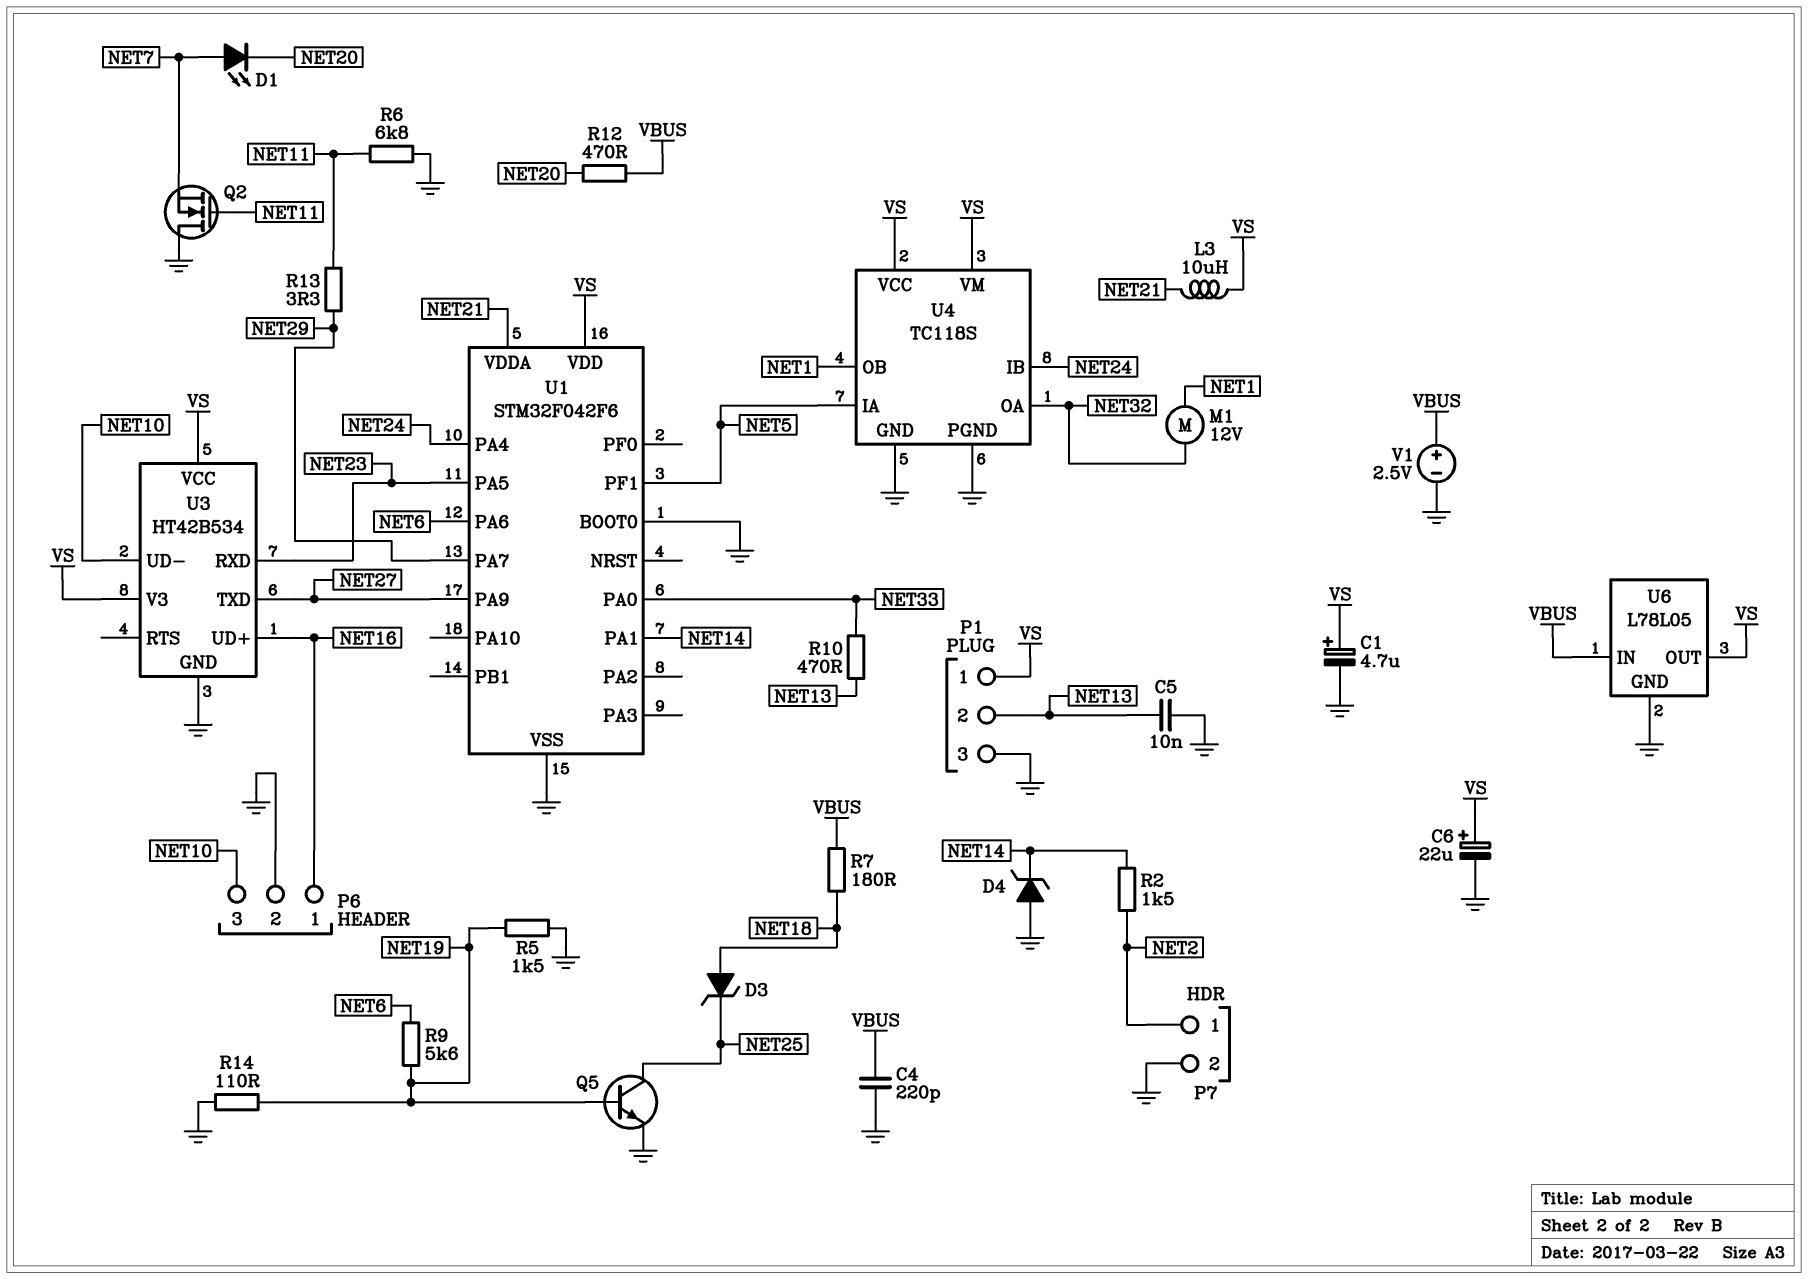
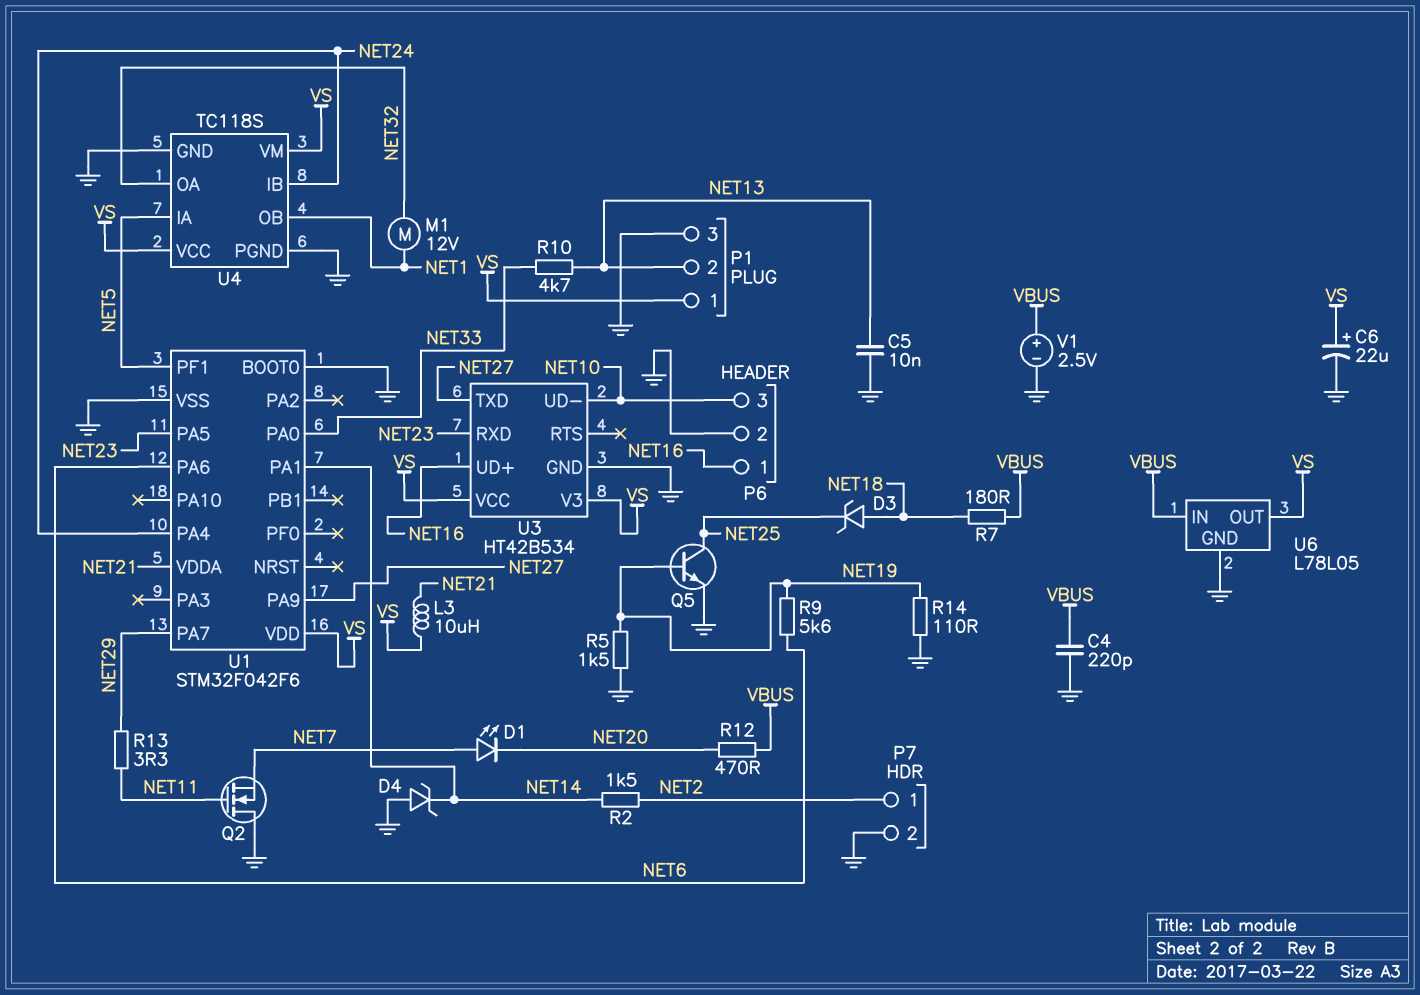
C1: 4.7uF (plus VS, minus GND) -> none
R6: 6.8k (GND, NET11) -> none
R10: 470 (NET13, NET33) -> 4.7k (NET13, NET33)

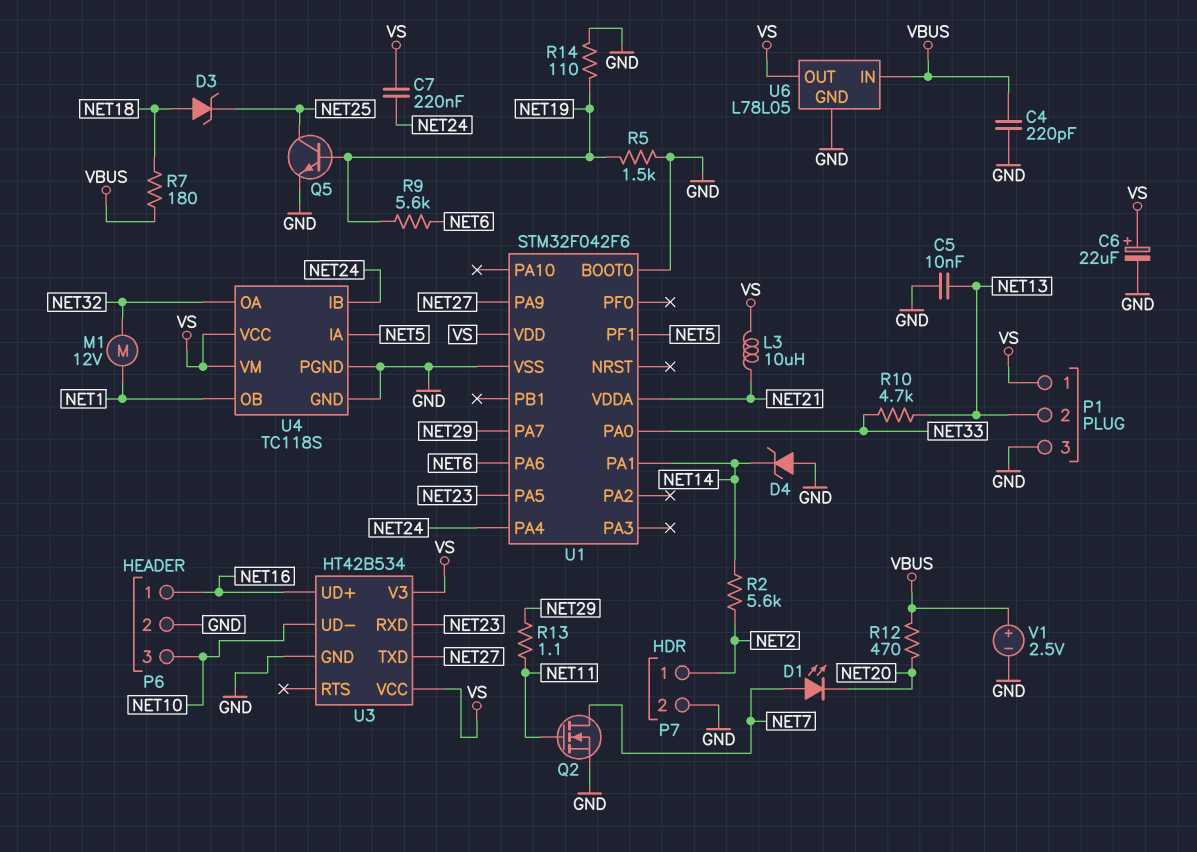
C7: none -> 220nF (NET24, VS)
Q2: NMOS (G NET11, D GND, S NET7) -> NMOS (G NET11, D NET7, S GND)
R2: 1.5k (NET2, NET14) -> 5.6k (NET2, NET14)
R13: 3.3 (NET11, NET29) -> 1.1 (NET11, NET29)

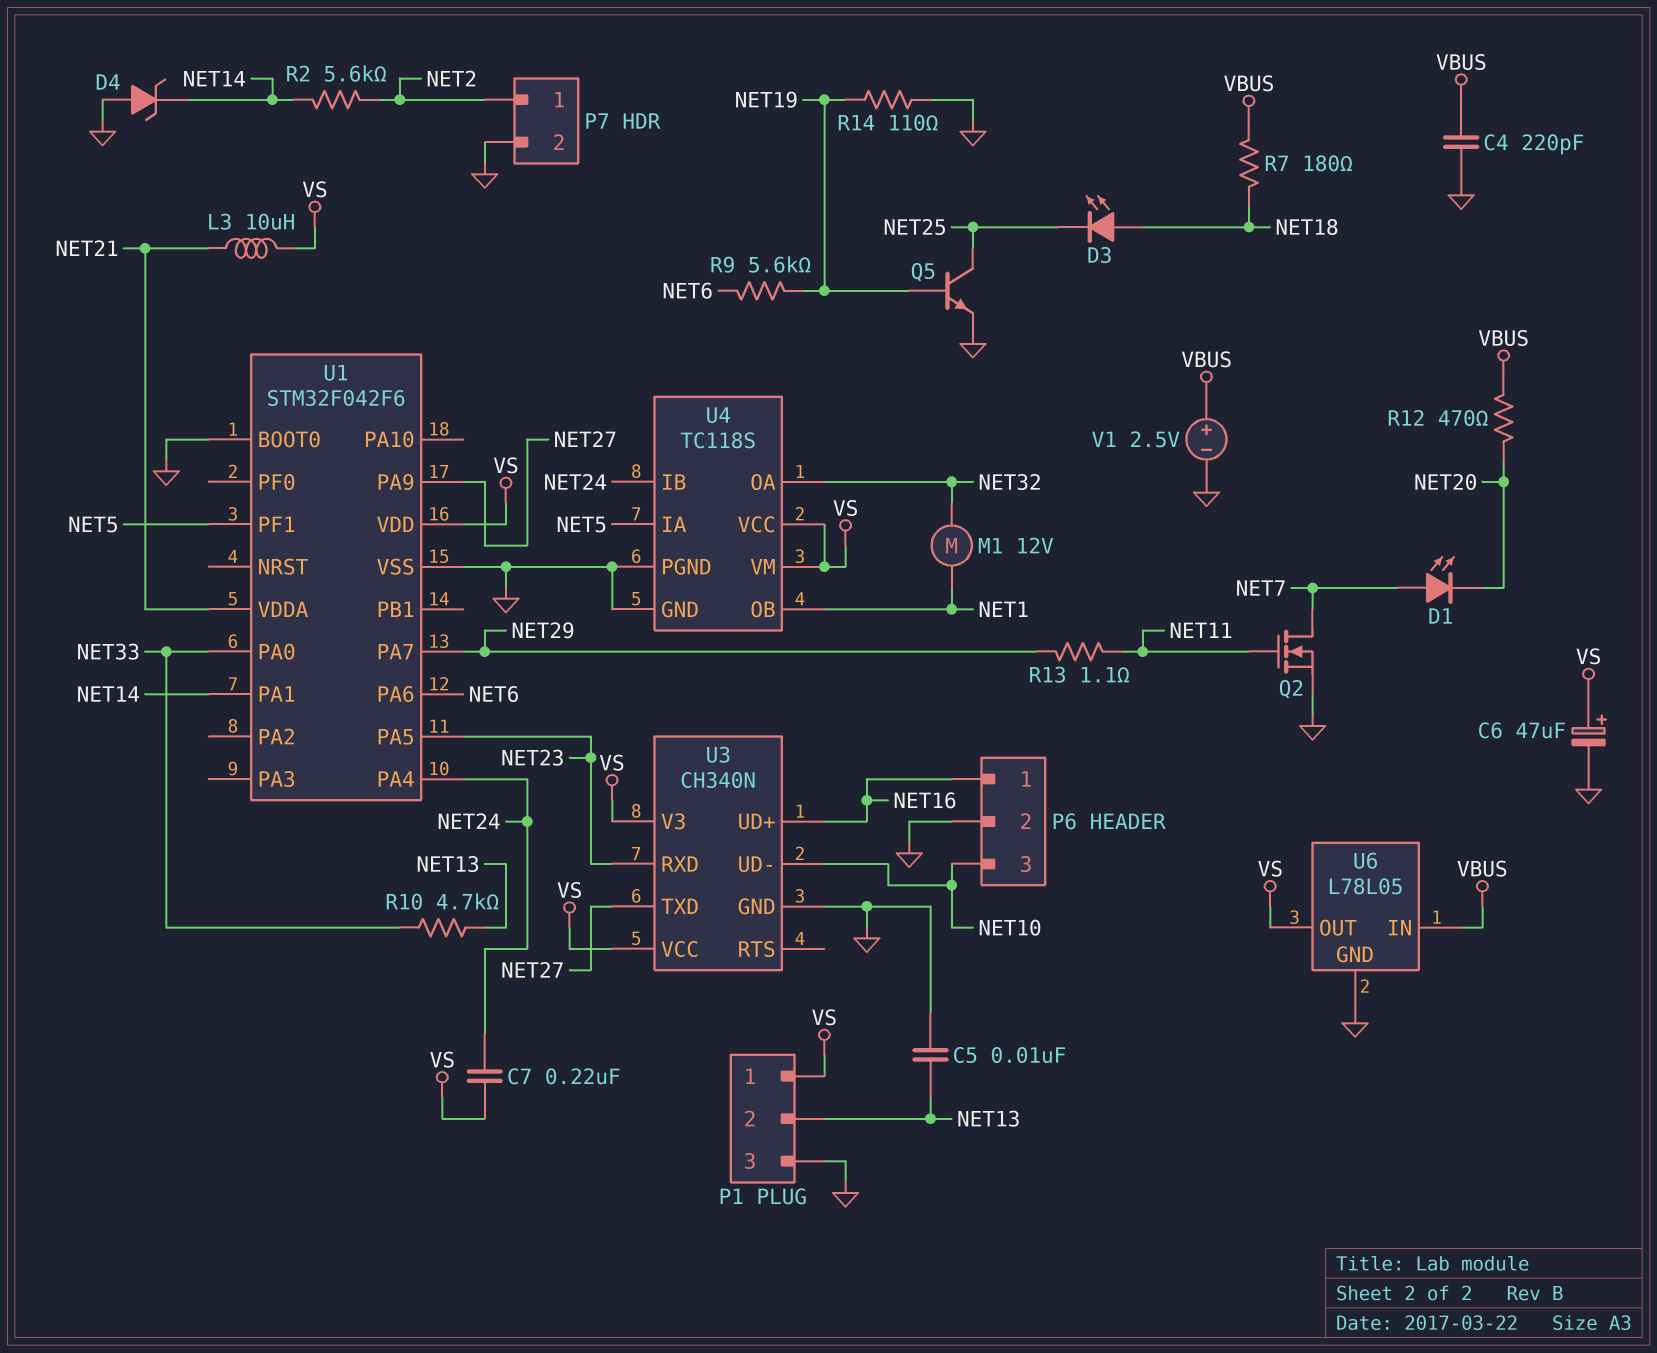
C6: 22uF (plus VS, minus GND) -> 47uF (plus VS, minus GND)
D3: zener (A NET18, K NET25) -> LED (A NET18, K NET25)
R5: 1.5k (GND, NET19) -> none
U3: HT42B534 -> CH340N

